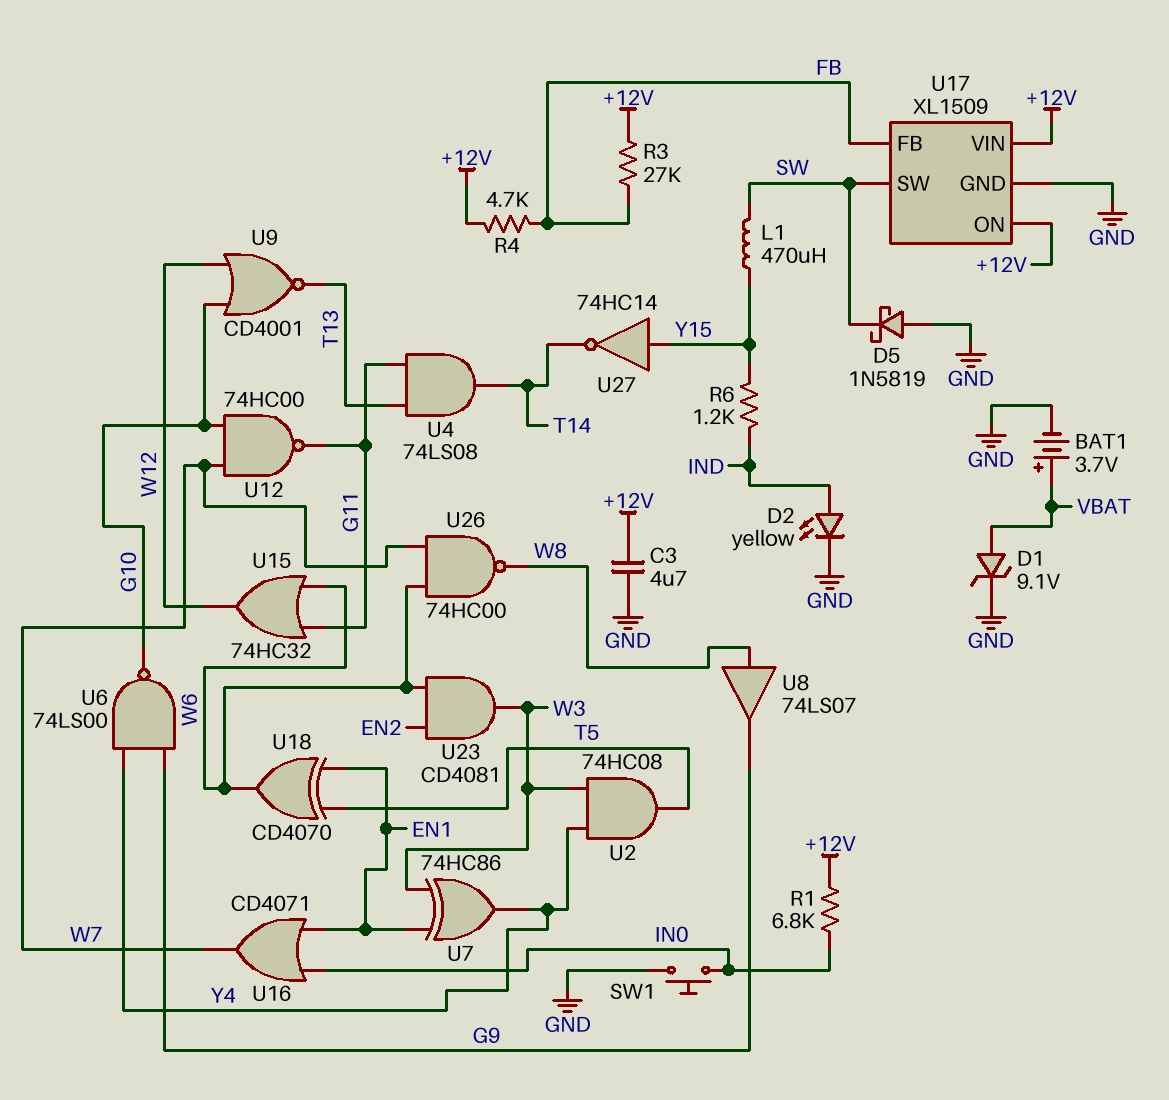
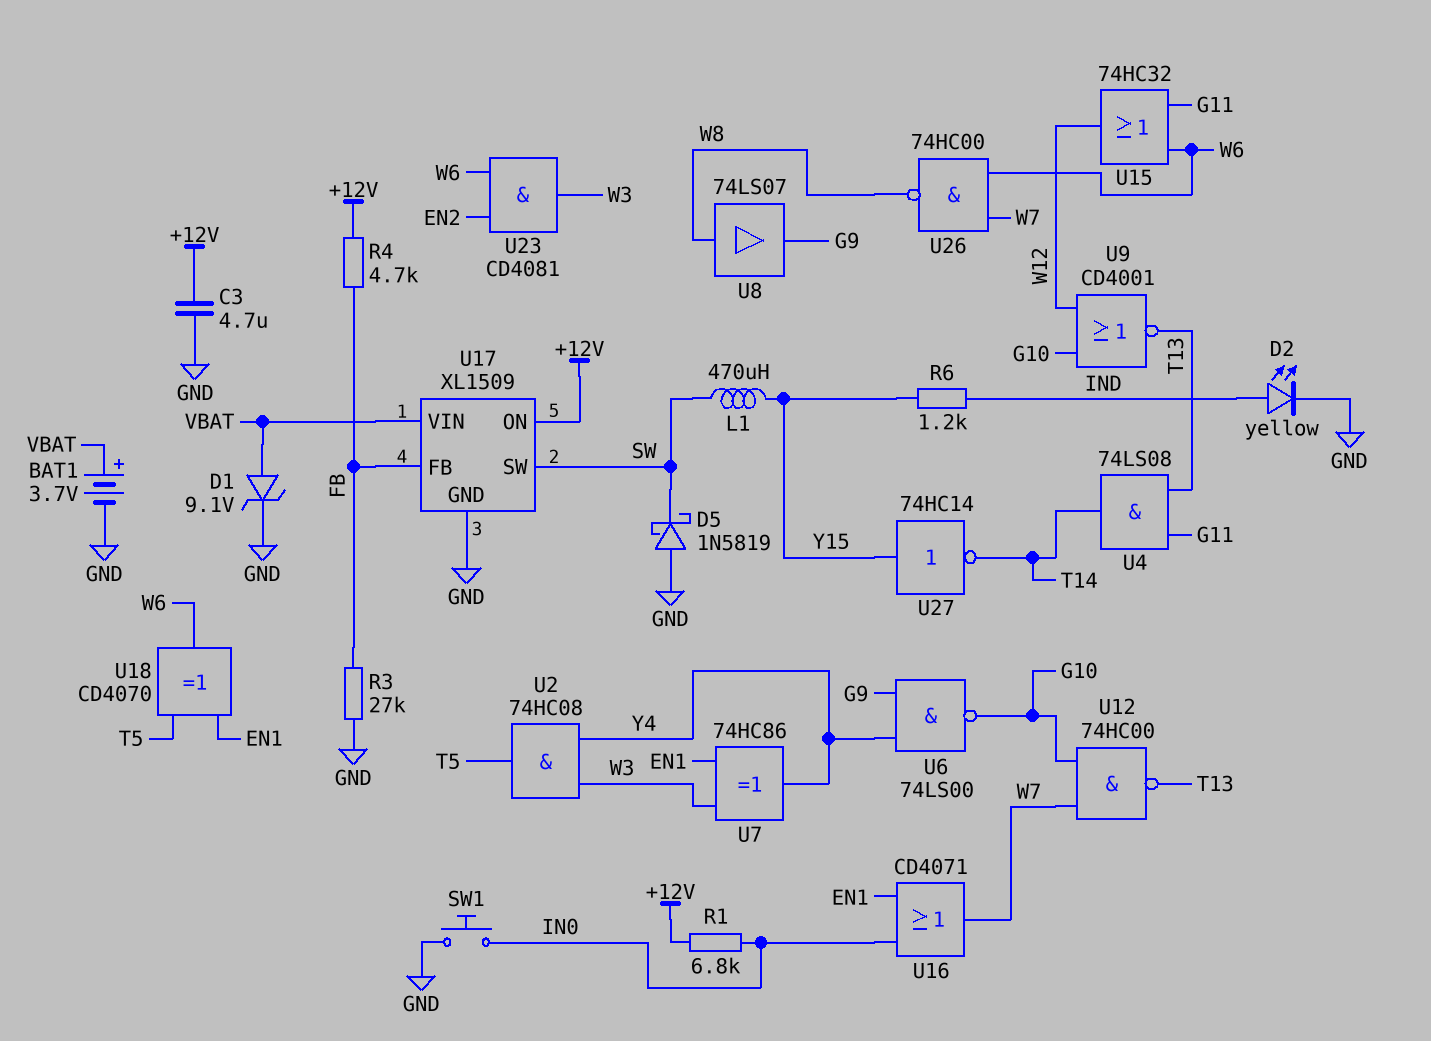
R3: 27k (+12V, FB) -> 27k (FB, GND)
U12: NAND 74HC00 (in G10, in W7, out G11) -> NAND 74HC00 (in G10, in W7, out T13)
U17 pin VIN: +12V -> VBAT

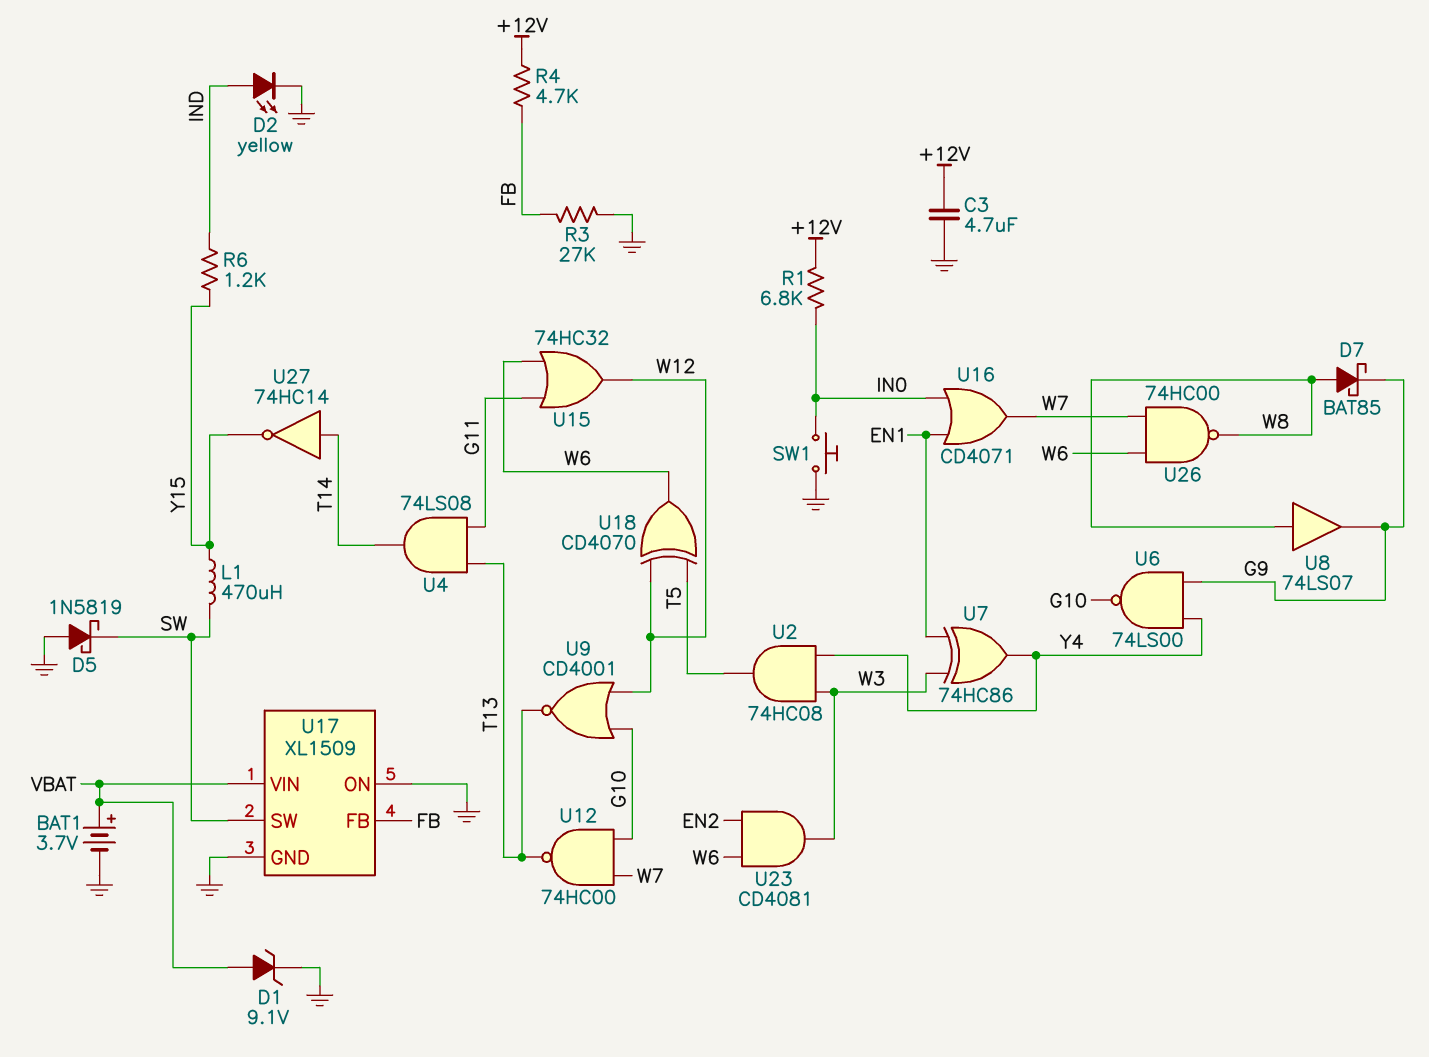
D7: none -> schottky BAT85 (A W8, K G9)
U17 pin ON: +12V -> GND
U18: XOR CD4070 (in EN1, in T5, out W6) -> XOR CD4070 (in T5, in W12, out W6)
U27: NOT 74HC14 (in Y15, out T14) -> NOT 74HC14 (in T14, out Y15)

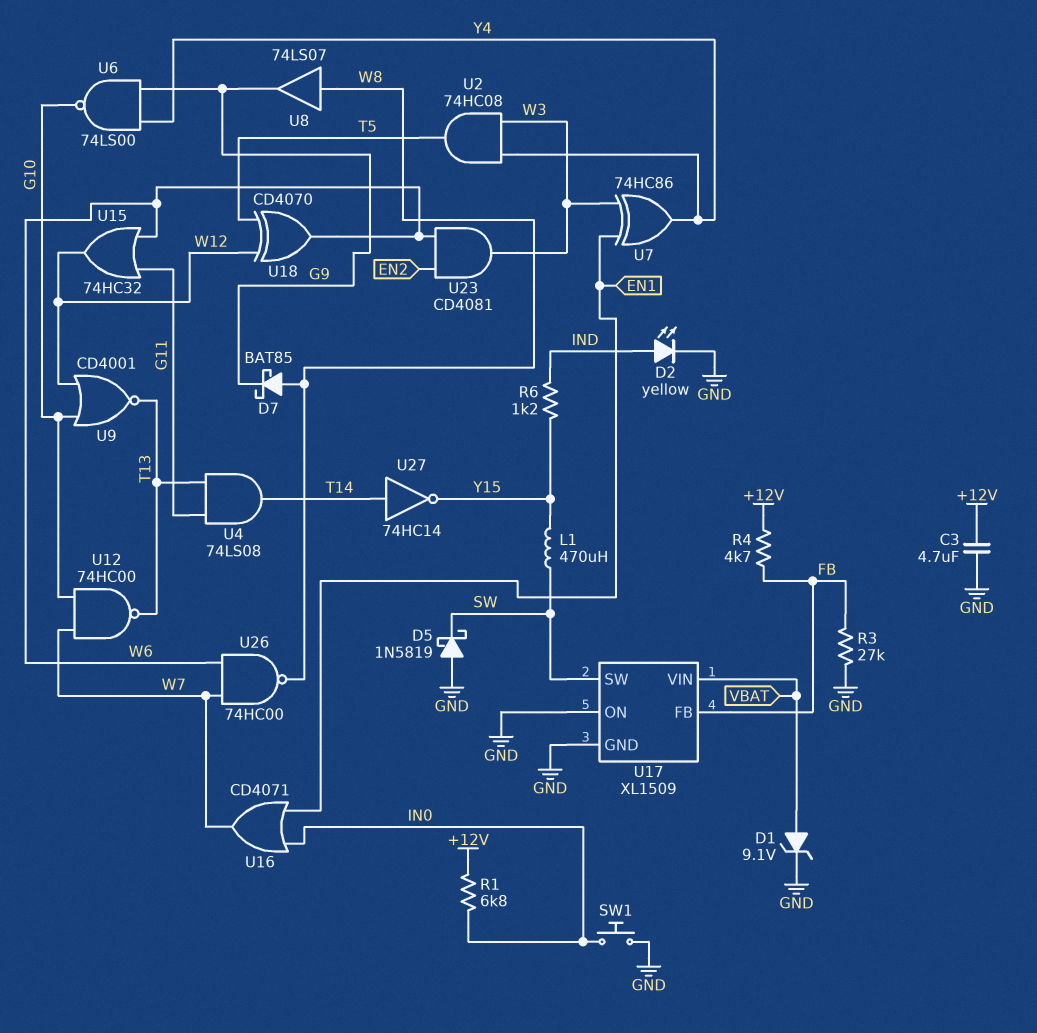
BAT1: 3.7V (plus VBAT, minus GND) -> none

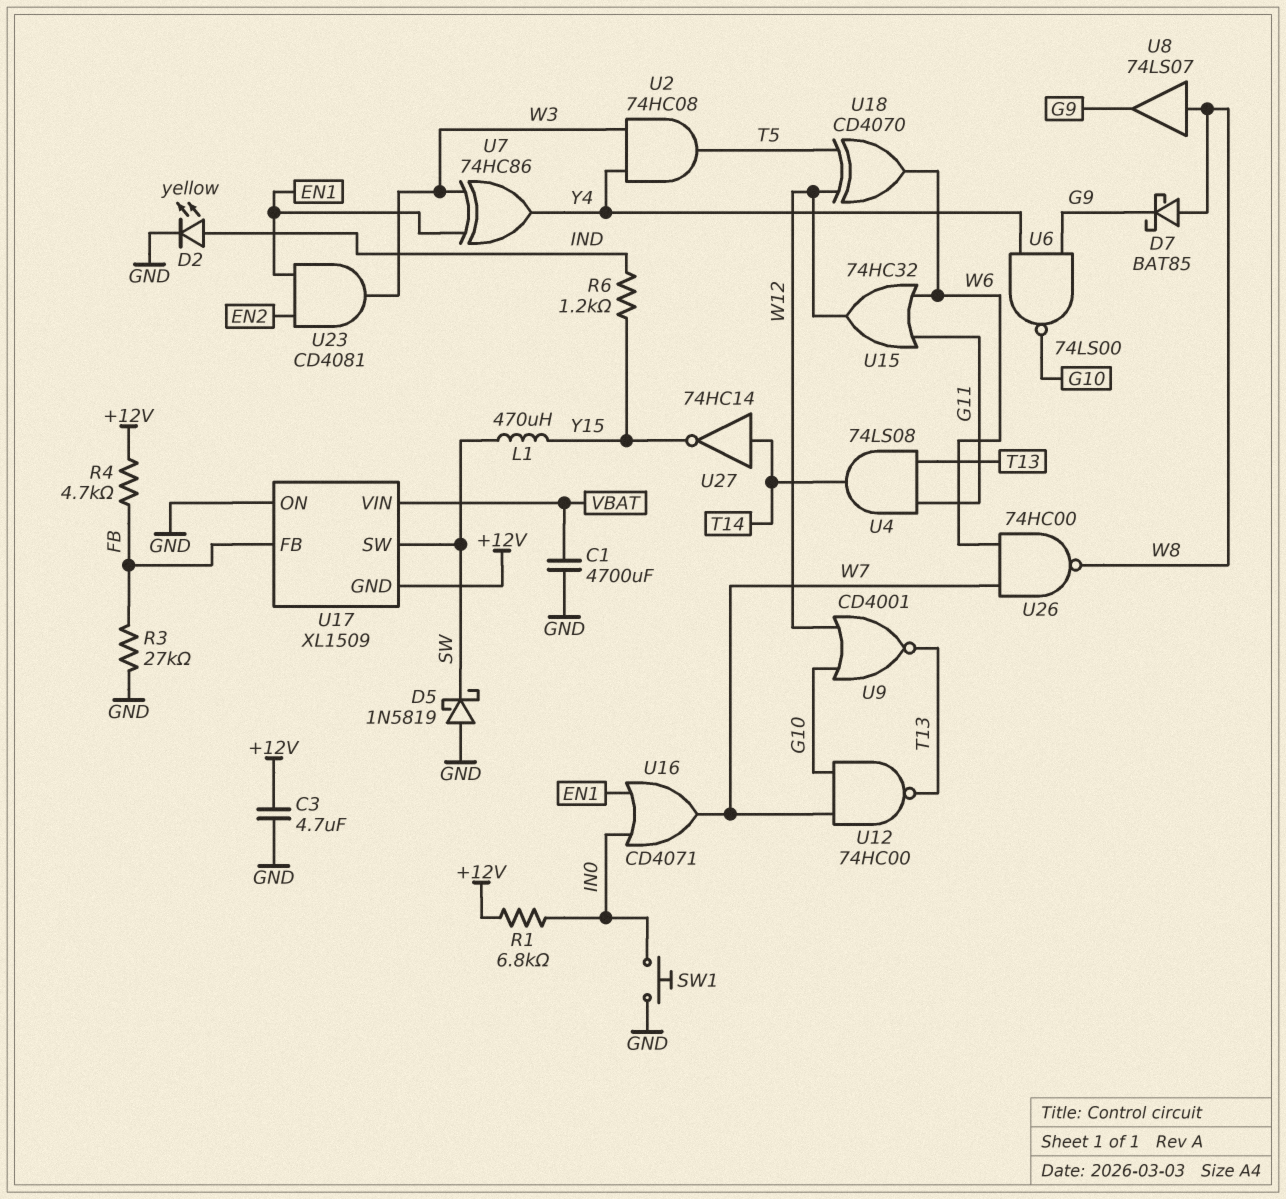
C1: none -> 4700uF (GND, VBAT)
D1: zener 9.1V (A VBAT, K GND) -> none
U17 pin GND: GND -> +12V
U23: AND CD4081 (in EN2, in W6, out W3) -> AND CD4081 (in EN1, in EN2, out W3)

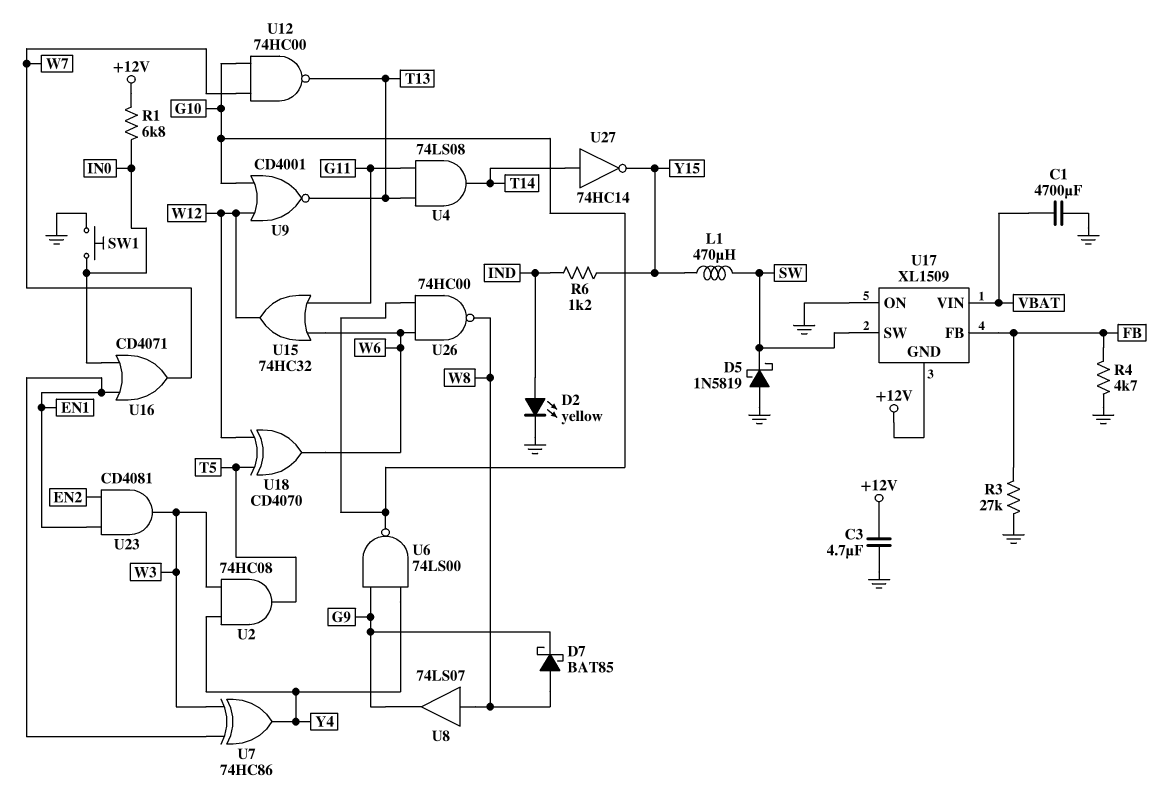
R4: 4.7k (+12V, FB) -> 4.7k (FB, GND)
U26: NAND 74HC00 (in W6, in W7, out W8) -> NAND 74HC00 (in G10, in W6, out W8)

